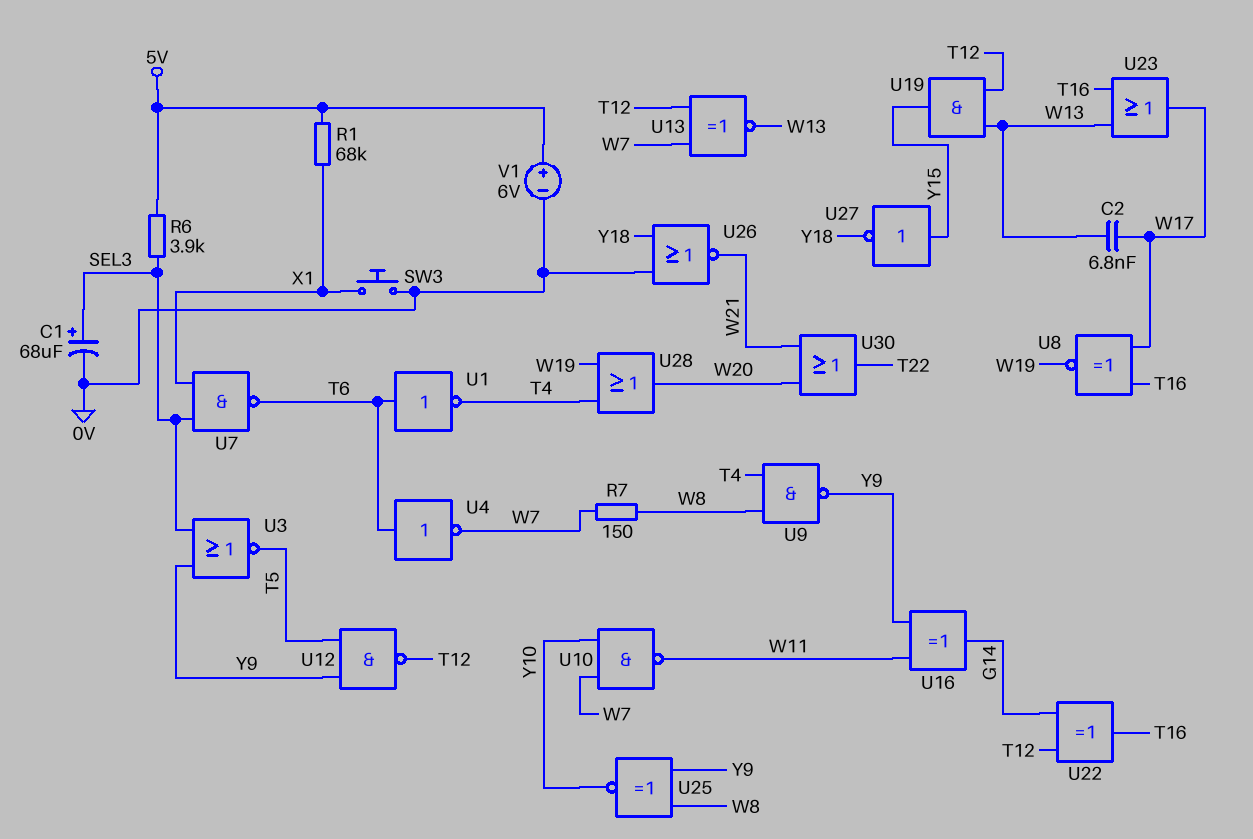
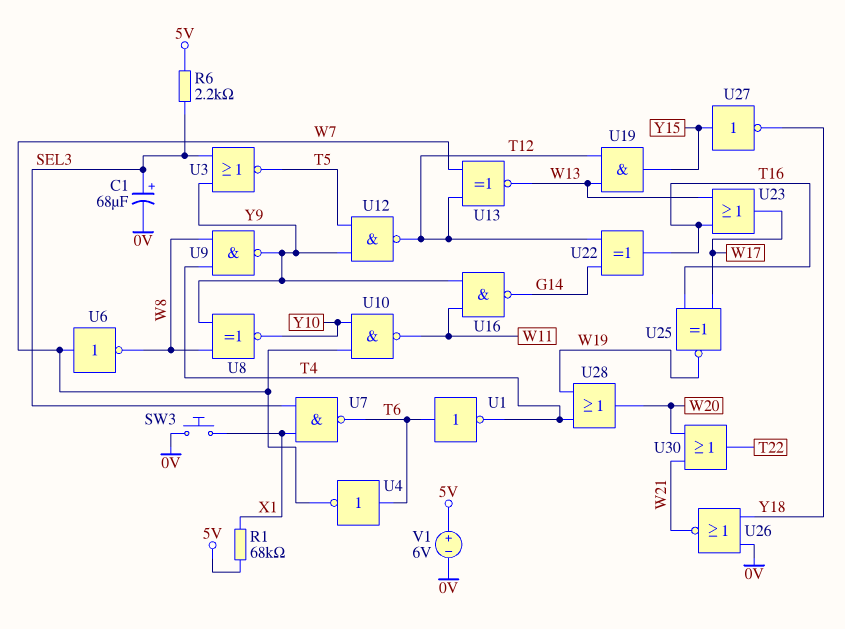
C2: 6.8nF (W13, W17) -> none
R6: 3.9k (5V, SEL3) -> 2.2k (5V, SEL3)
R7: 150 (W7, W8) -> none
U6: none -> NOT (in W7, out W8)
U8: XNOR (in T16, in W17, out W19) -> XNOR (in W8, in Y9, out Y10)
U16: XOR (in W11, in Y9, out G14) -> NAND (in W11, in Y9, out G14)
U25: XNOR (in W8, in Y9, out Y10) -> XNOR (in T16, in W17, out W19)

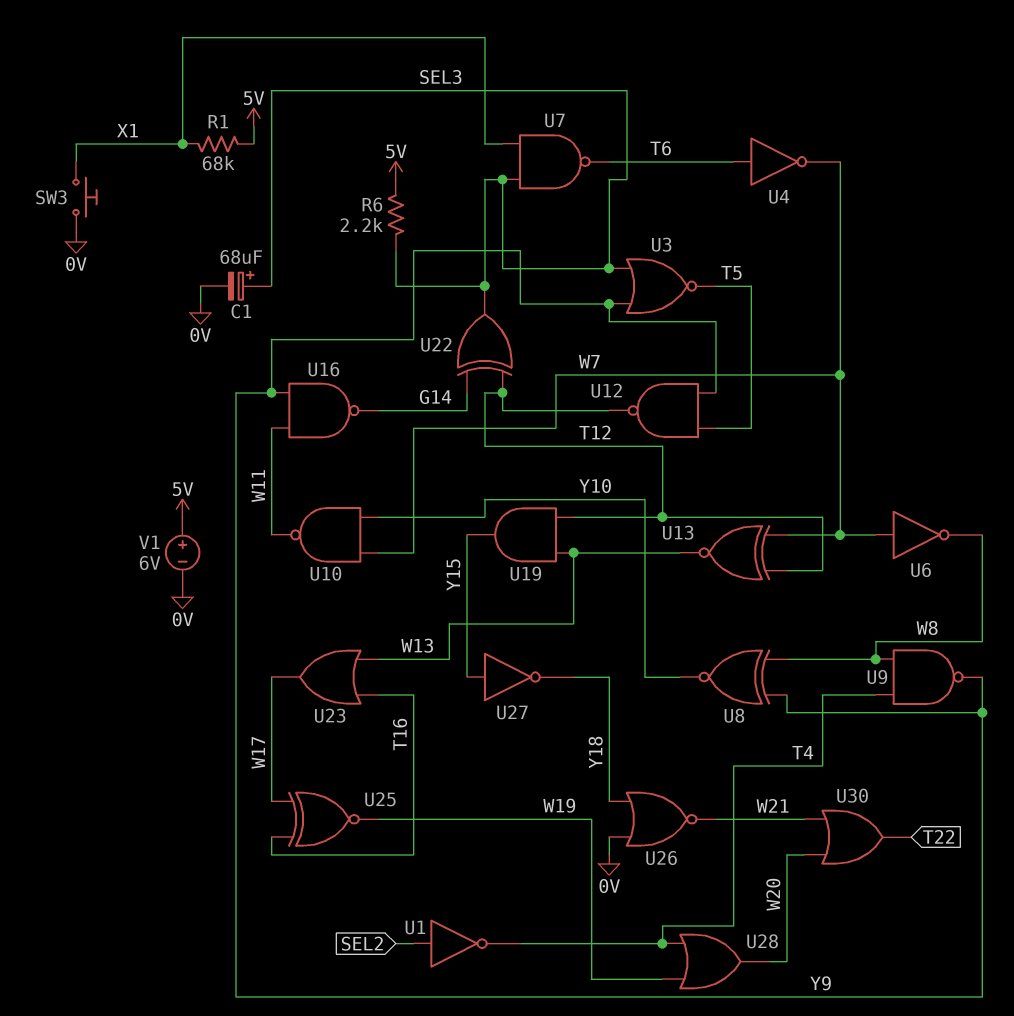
U1: NOT (in T6, out T4) -> NOT (in SEL2, out T4)
U22: XOR (in G14, in T12, out T16) -> XOR (in G14, in T12, out SEL3)

